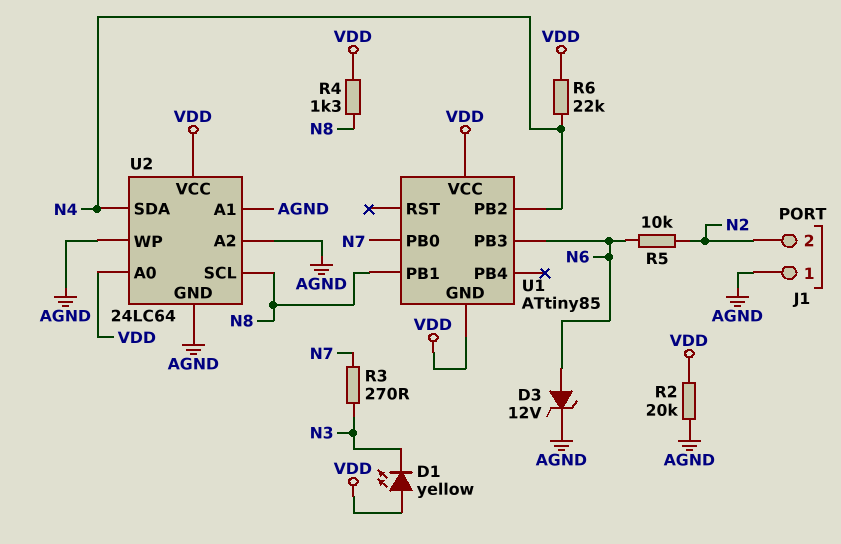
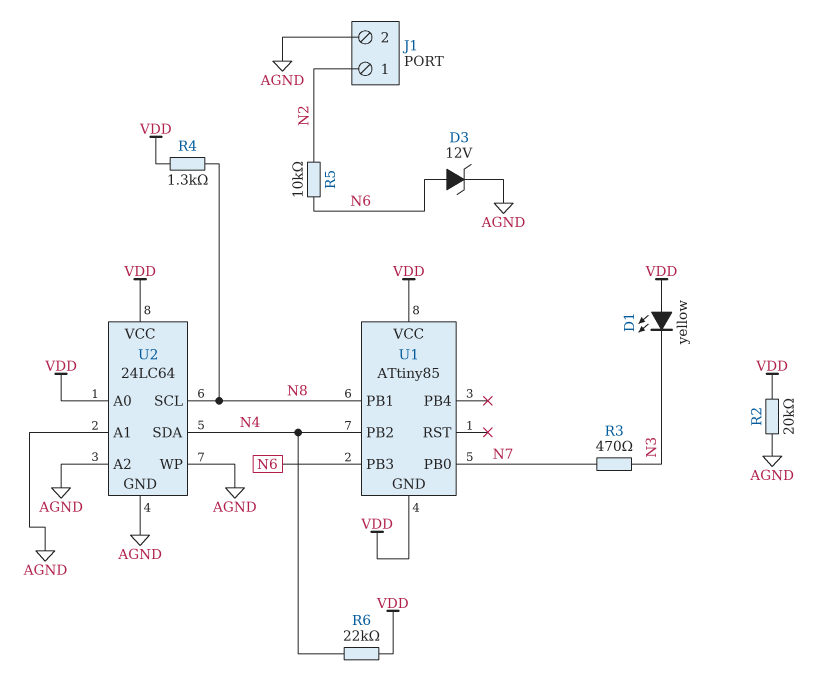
J1 pin 1: AGND -> N2
J1 pin 2: N2 -> AGND
R3: 270 (N3, N7) -> 470 (N3, N7)

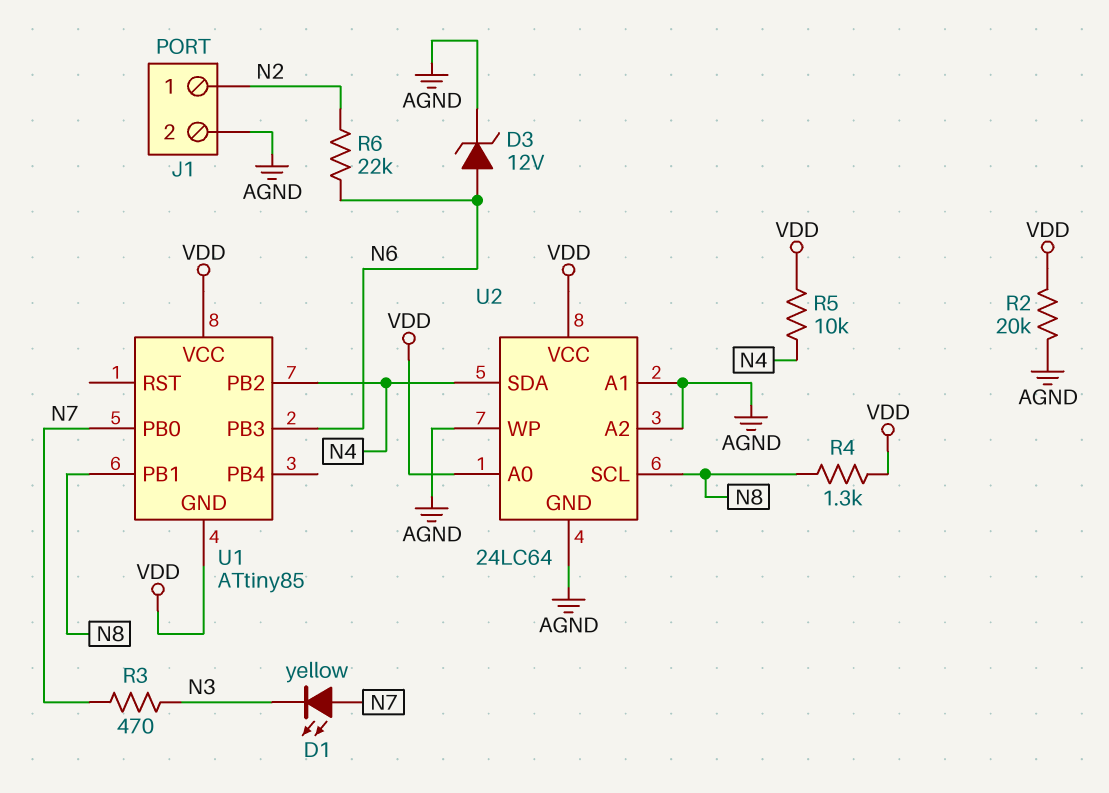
D1: LED yellow (A VDD, K N3) -> LED yellow (A N7, K N3)
R5: 10k (N2, N6) -> 10k (N4, VDD)
R6: 22k (N4, VDD) -> 22k (N2, N6)

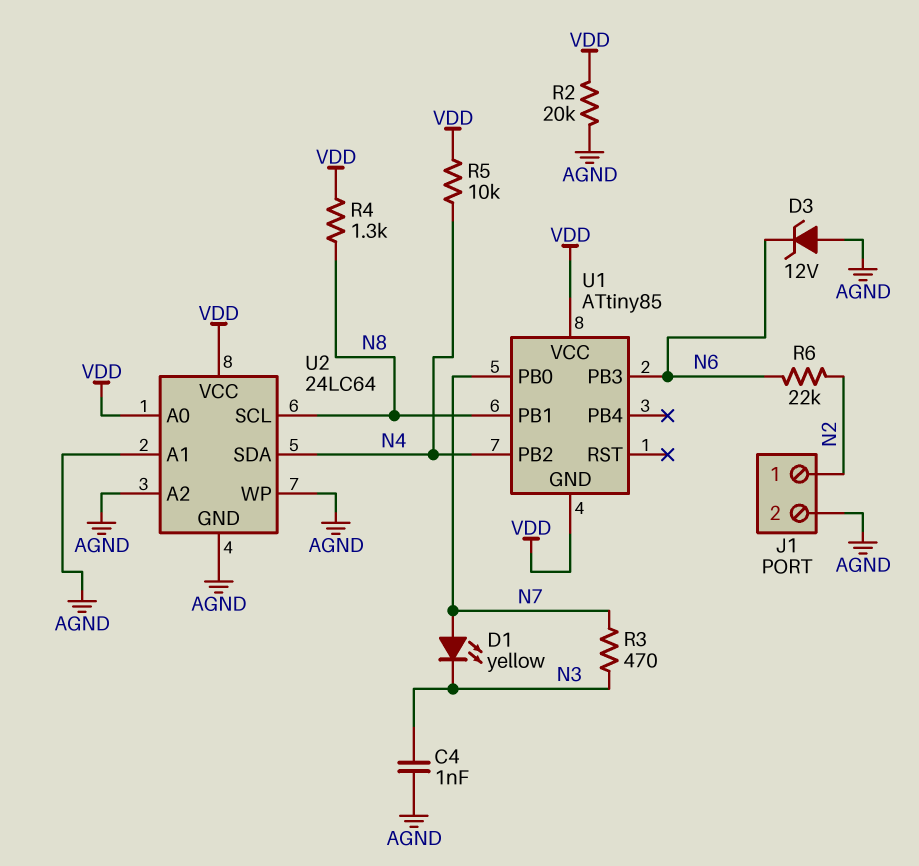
C4: none -> 1nF (AGND, N3)
D3: zener 12V (A N6, K AGND) -> zener 12V (A AGND, K N6)

